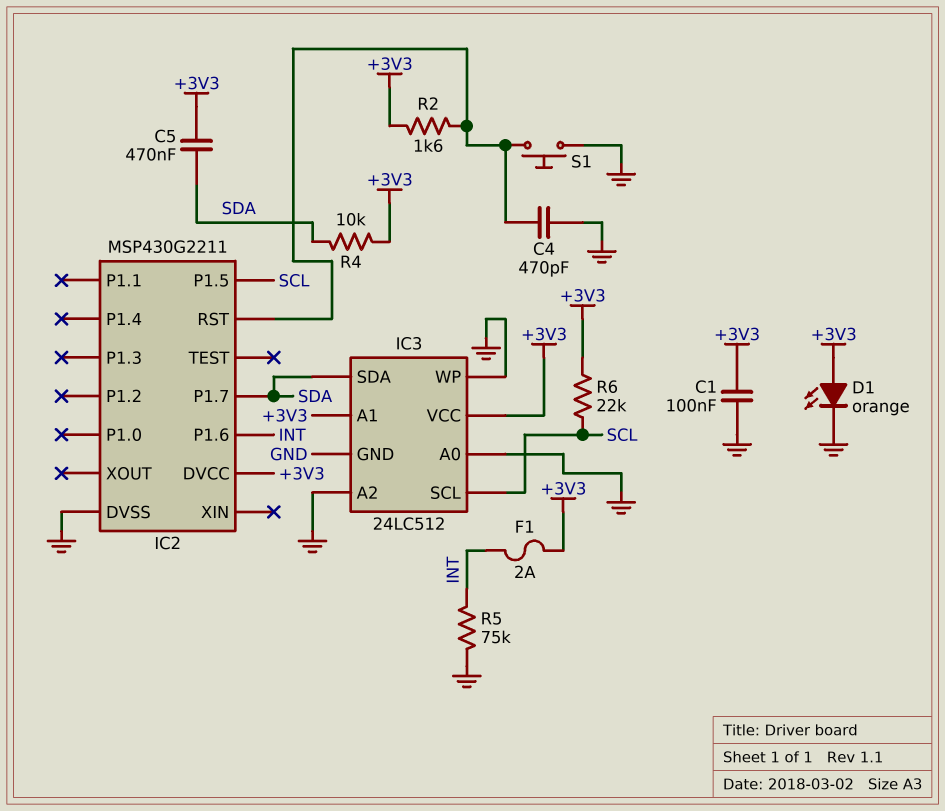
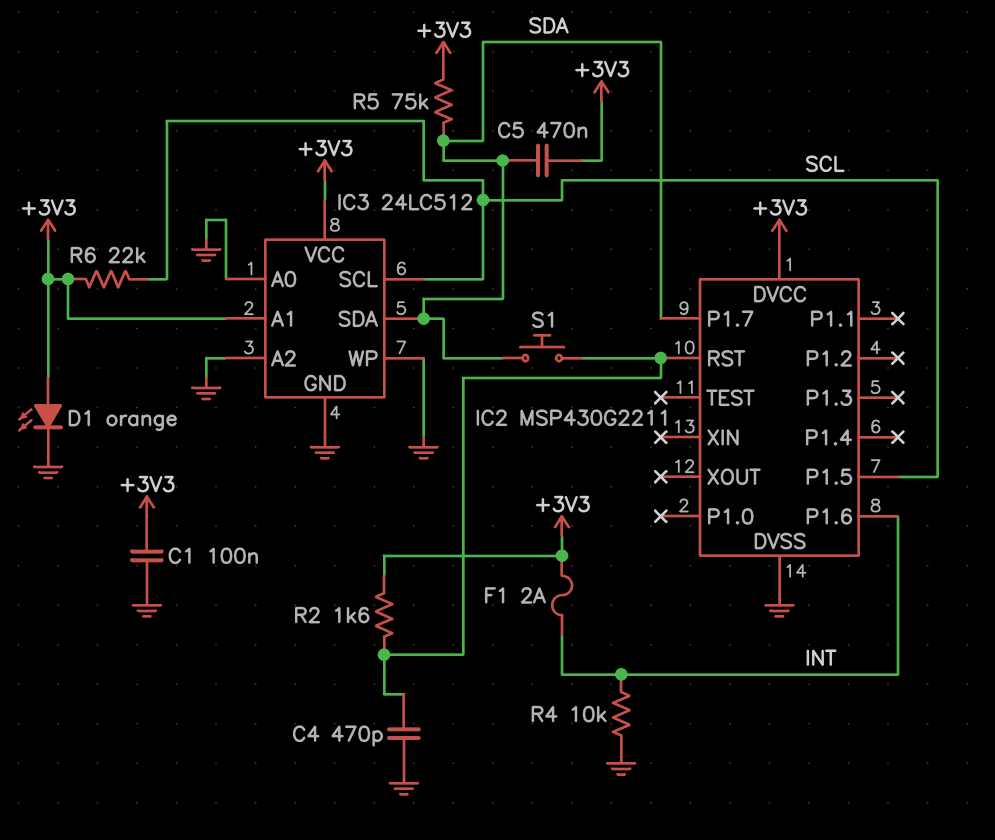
R4: 10k (+3V3, SDA) -> 10k (GND, INT)
R5: 75k (GND, INT) -> 75k (+3V3, SDA)
S1: button (GND, IC2/RST) -> button (IC2/RST, SDA)

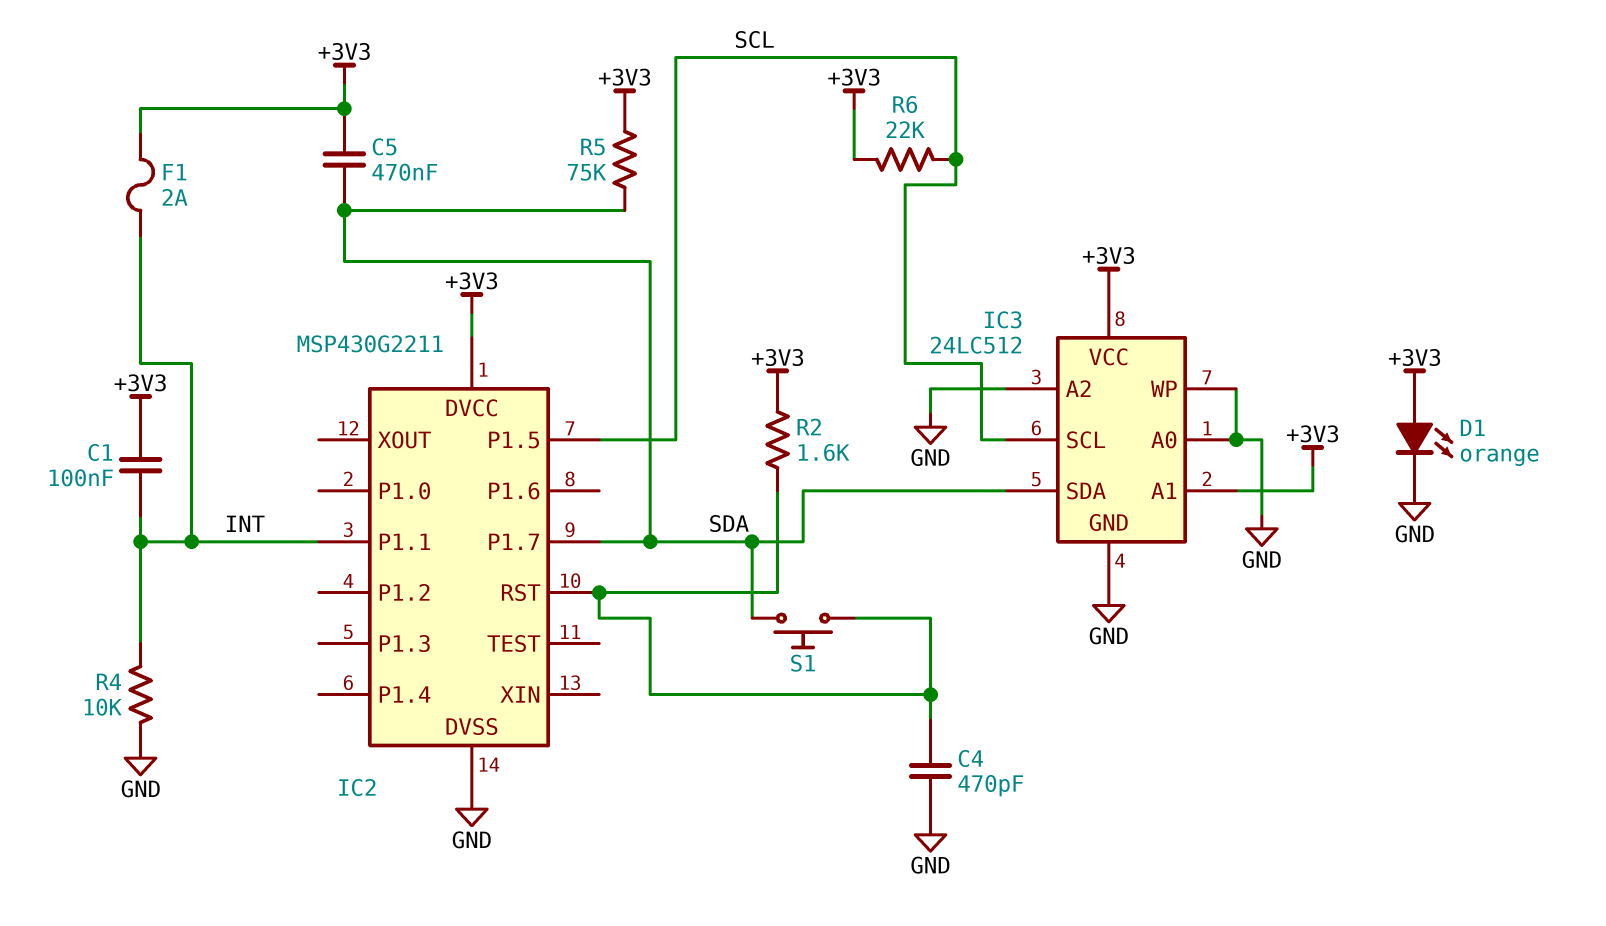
C1: 100nF (+3V3, GND) -> 100nF (+3V3, INT)
IC2 pin P1.1: none -> INT
IC2 pin P1.6: INT -> none

